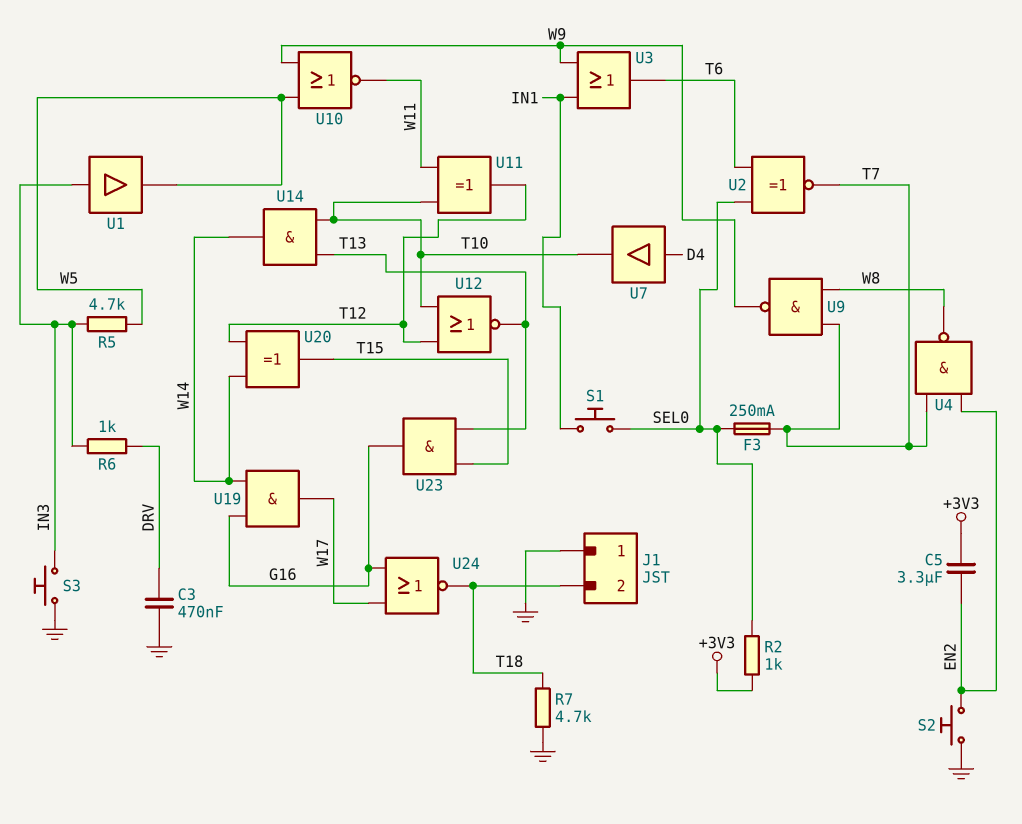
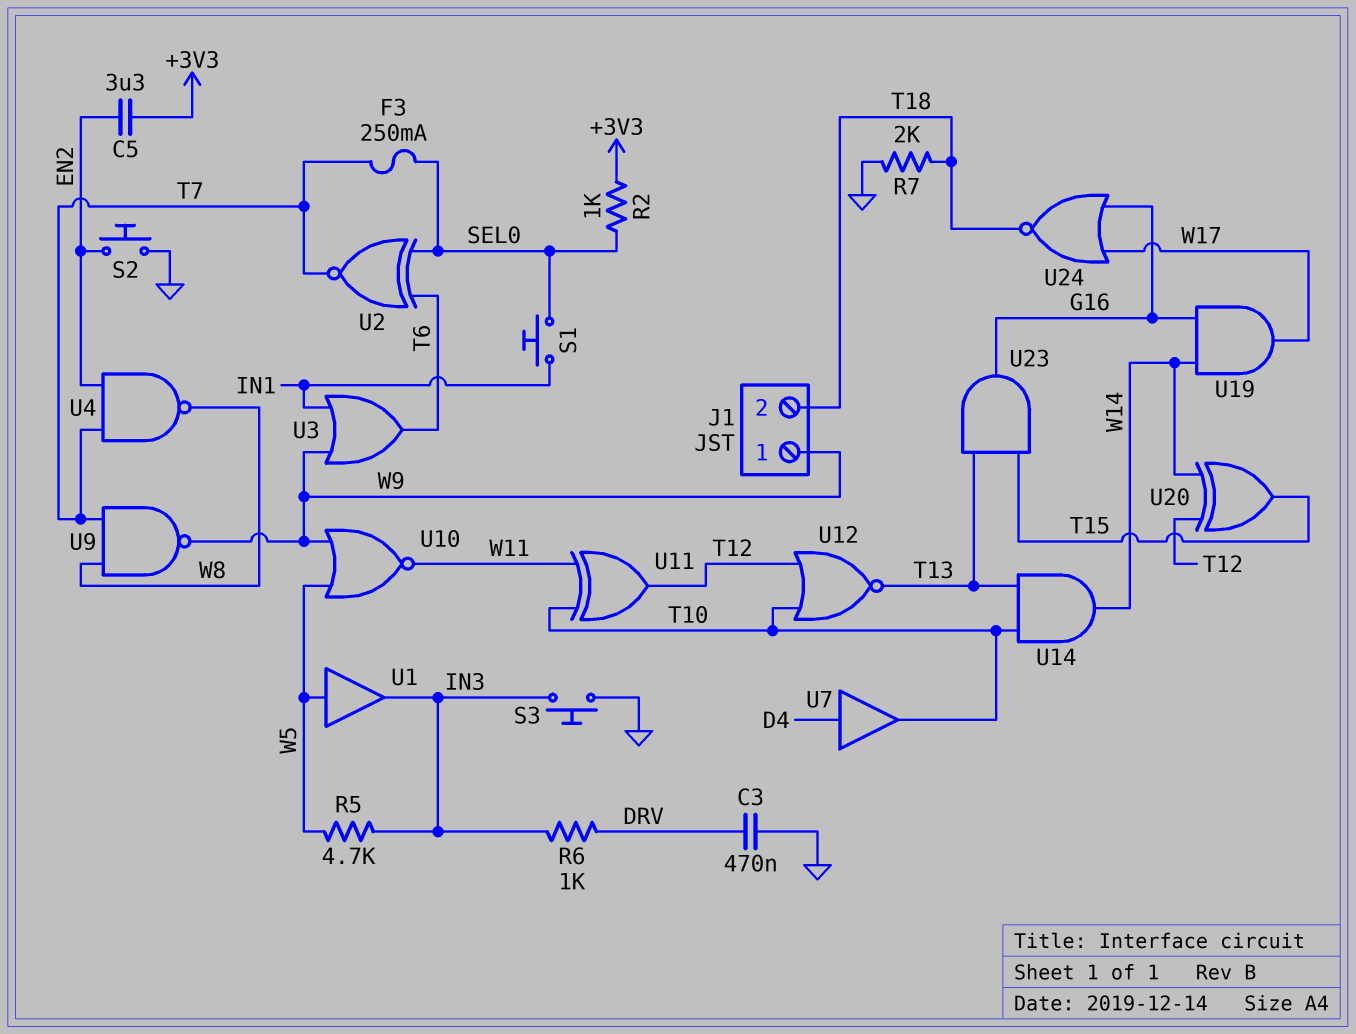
J1 pin 1: GND -> W9
R7: 4.7k (GND, T18) -> 2k (GND, T18)
U1: buffer (in IN3, out W5) -> buffer (in W5, out IN3)

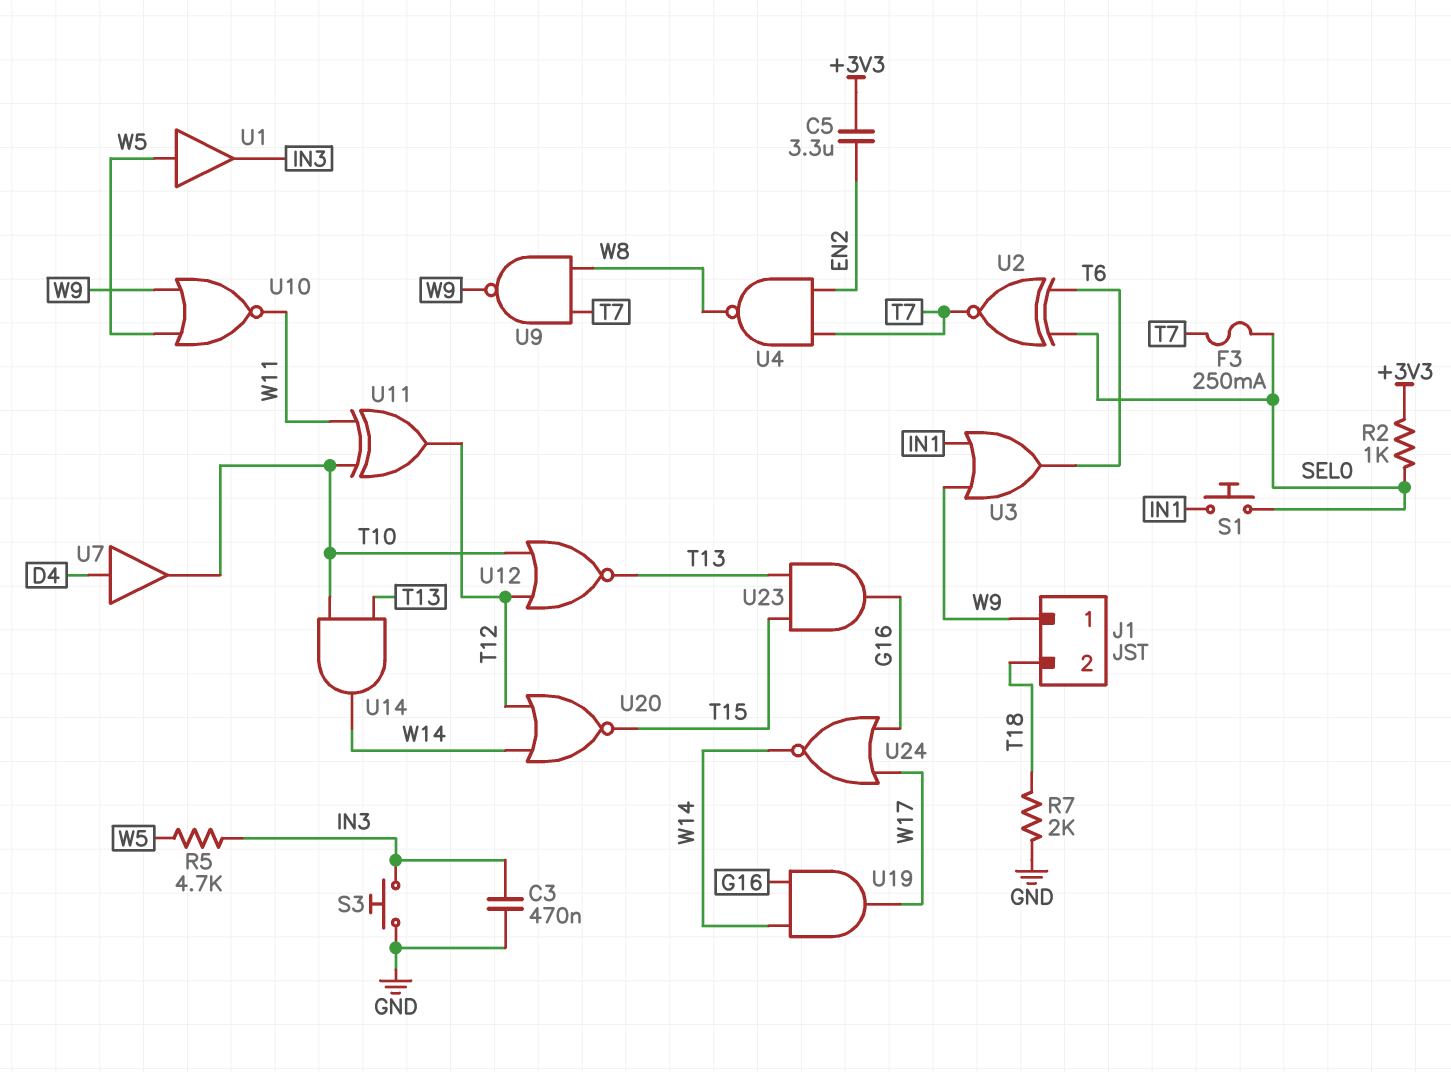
C3: 470nF (DRV, GND) -> 470nF (GND, IN3)
R6: 1k (DRV, IN3) -> none
S2: button (EN2, GND) -> none
U20: XOR (in T12, in W14, out T15) -> NOR (in T12, in W14, out T15)
U24: NOR (in G16, in W17, out T18) -> NOR (in G16, in W17, out W14)

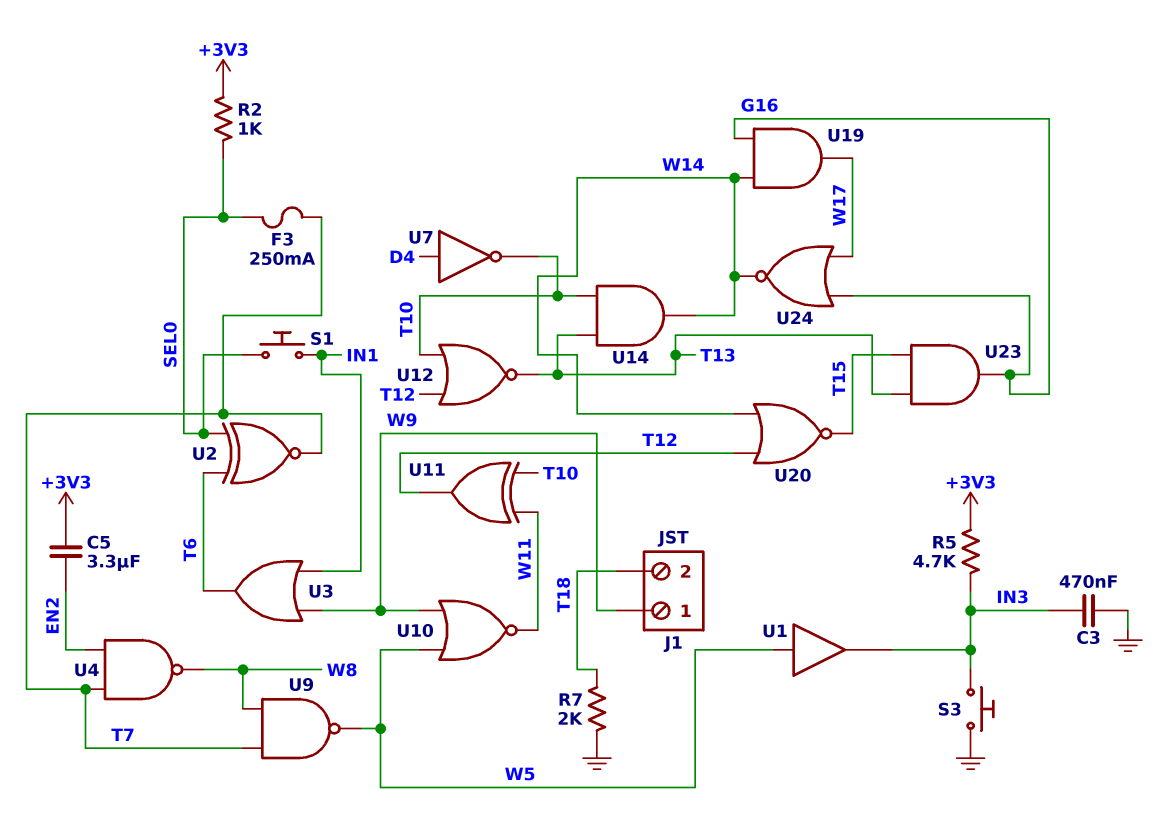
R5: 4.7k (IN3, W5) -> 4.7k (+3V3, IN3)
U7: buffer (in D4, out T10) -> NOT (in D4, out T10)
U9: NAND (in T7, in W8, out W9) -> NAND (in T7, in W8, out W5)

